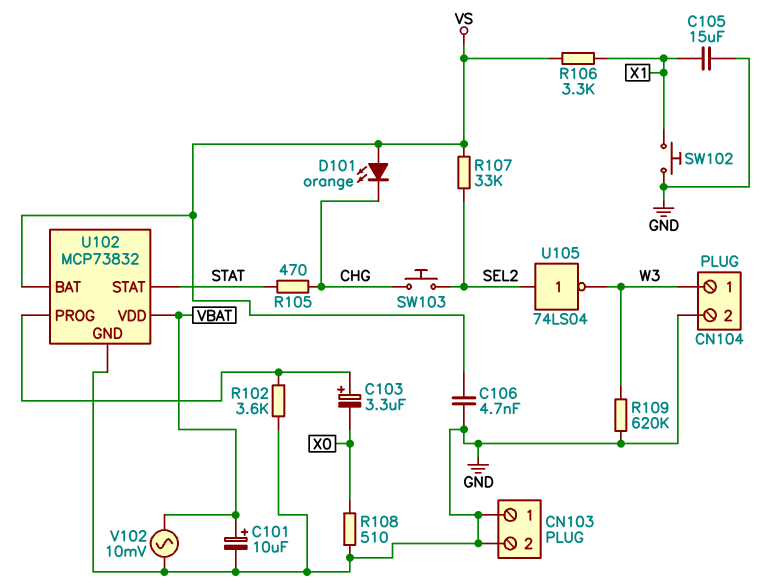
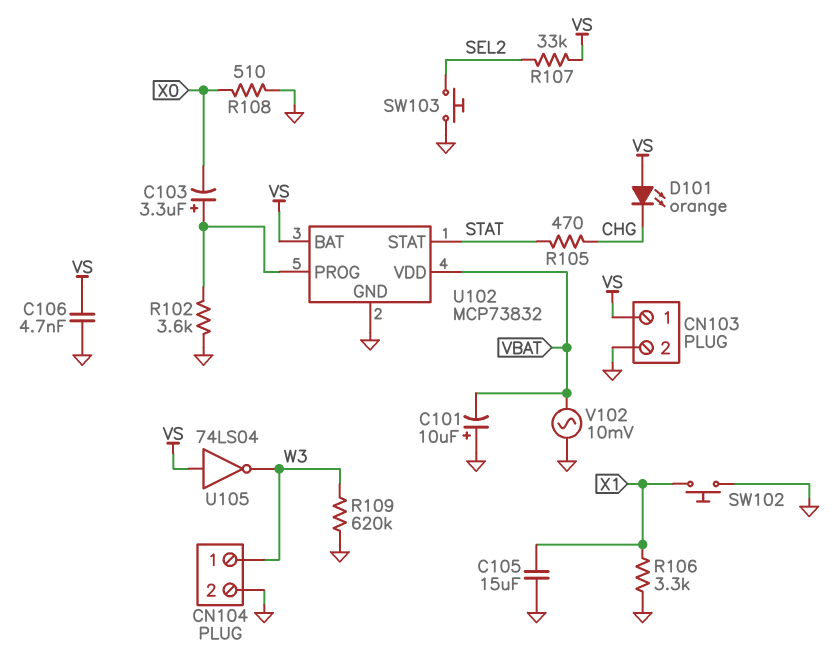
C101: 10uF (plus VBAT, minus GND) -> 10uF (plus GND, minus VBAT)
CN103 pin 1: GND -> VS
R106: 3.3k (VS, X1) -> 3.3k (GND, X1)
SW103: button (CHG, SEL2) -> button (GND, SEL2)
U105: NOT 74LS04 (in SEL2, out W3) -> NOT 74LS04 (in VS, out W3)

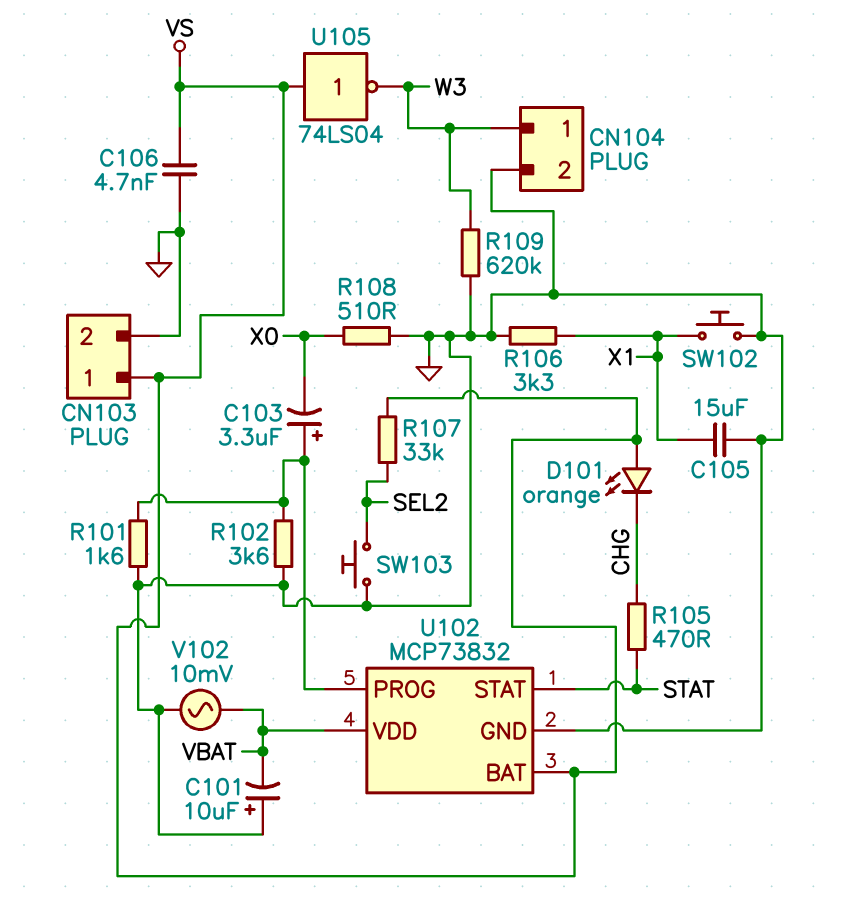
R101: none -> 1.6k (GND, U102/PROG)

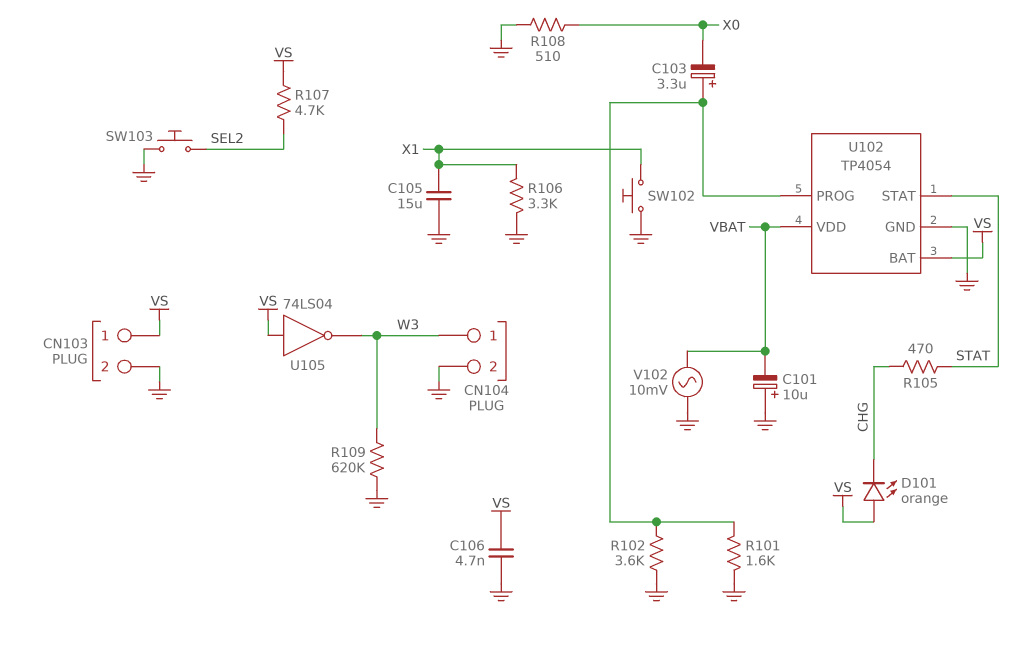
R107: 33k (SEL2, VS) -> 4.7k (SEL2, VS)
U102: MCP73832 -> TP4054

